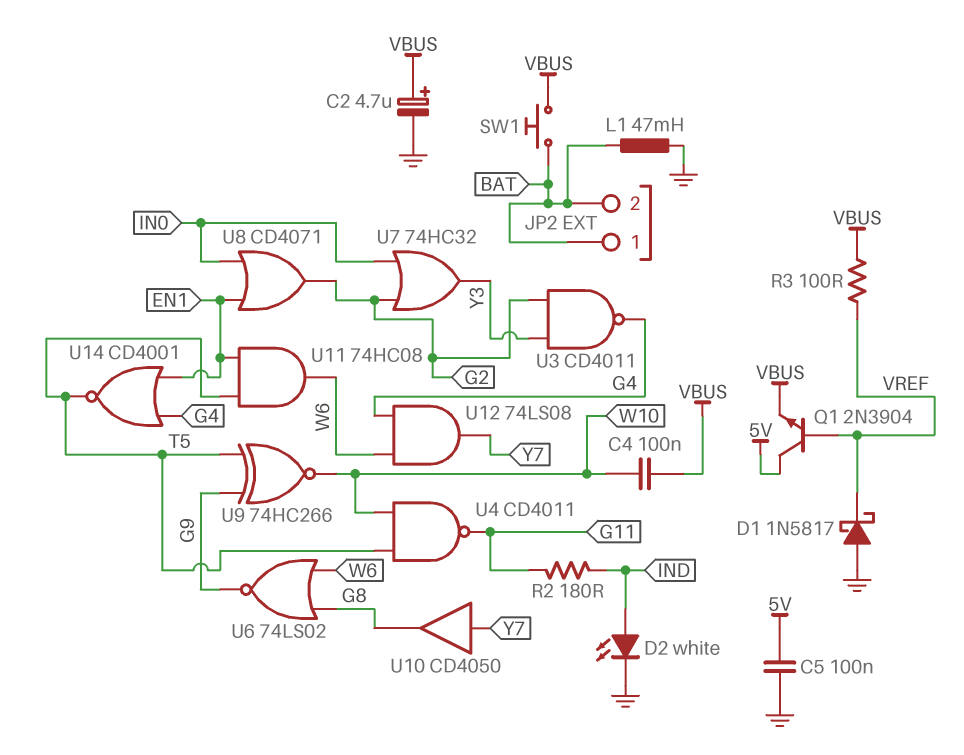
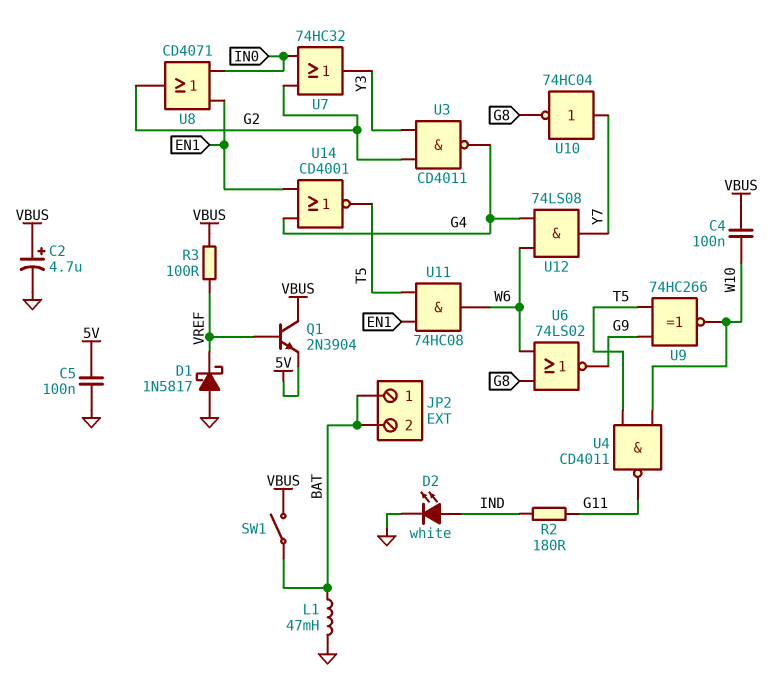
Q1: NPN 2N3904 (B VREF, C 5V, E VBUS) -> NPN 2N3904 (B VREF, C VBUS, E 5V)
SW1: button (BAT, VBUS) -> switch (BAT, VBUS)
U10: buffer CD4050 (in Y7, out G8) -> NOT 74HC04 (in Y7, out G8)

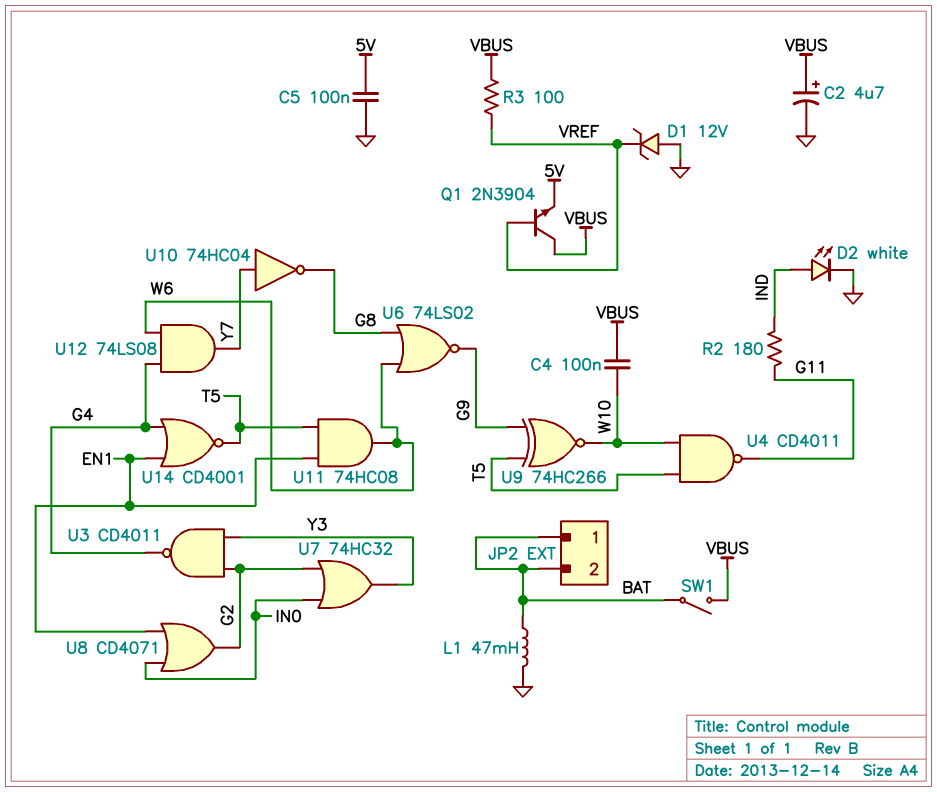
D1: schottky 1N5817 (A GND, K VREF) -> zener 12V (A GND, K VREF)

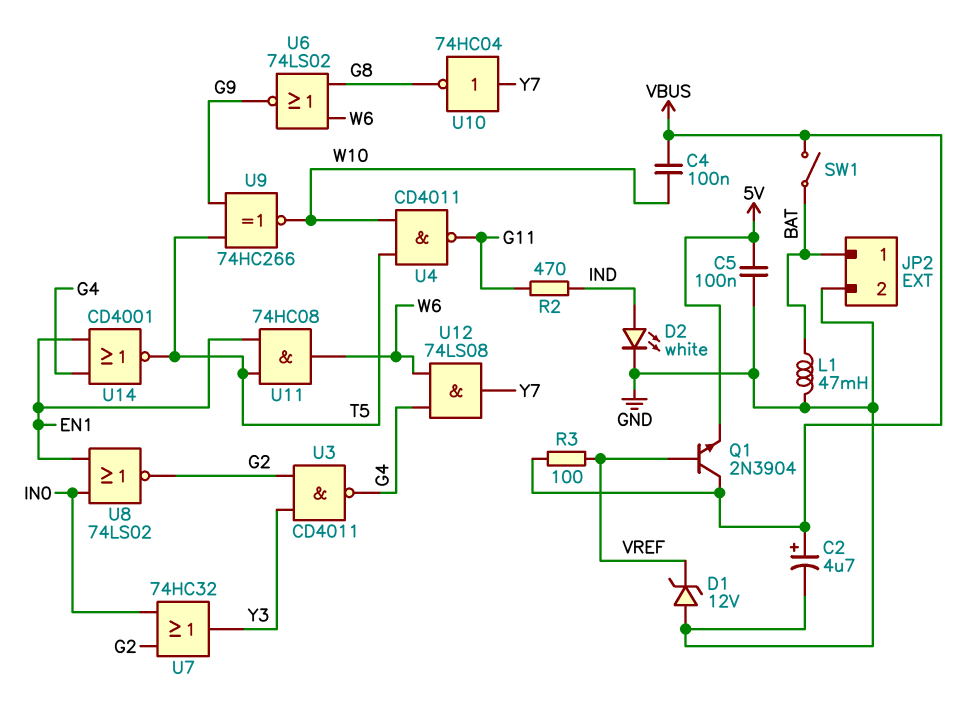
JP2 pin 2: BAT -> GND
R2: 180 (G11, IND) -> 470 (G11, IND)
U8: OR CD4071 (in EN1, in IN0, out G2) -> NOR 74LS02 (in EN1, in IN0, out G2)

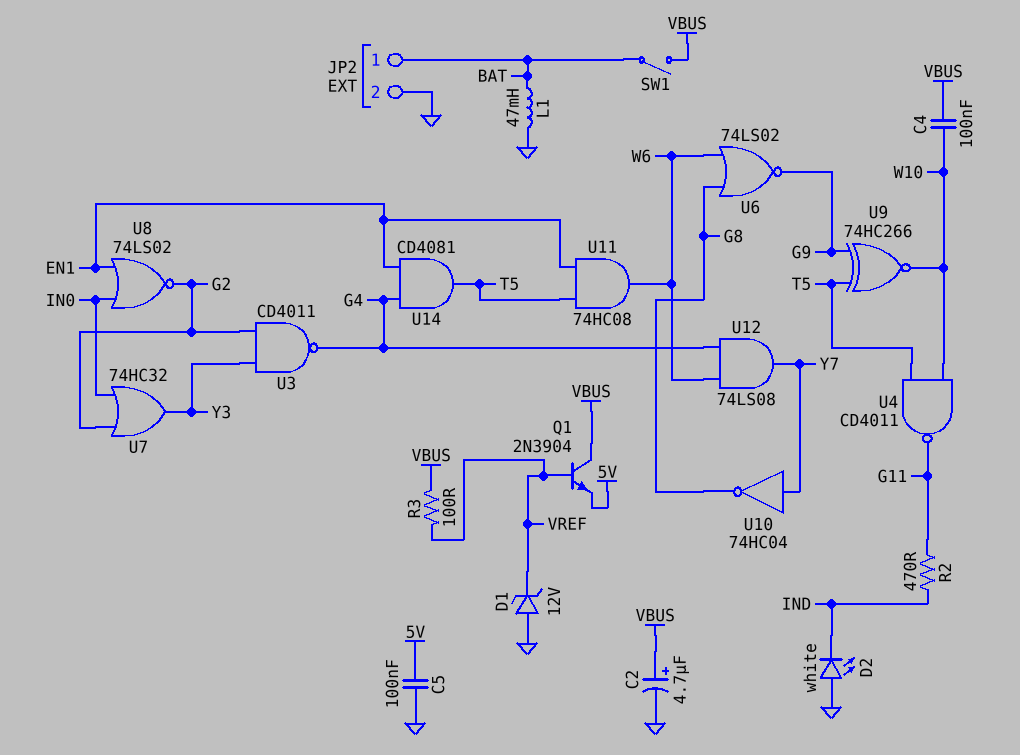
D2: LED white (A IND, K GND) -> LED white (A GND, K IND)
U14: NOR CD4001 (in EN1, in G4, out T5) -> AND CD4081 (in EN1, in G4, out T5)

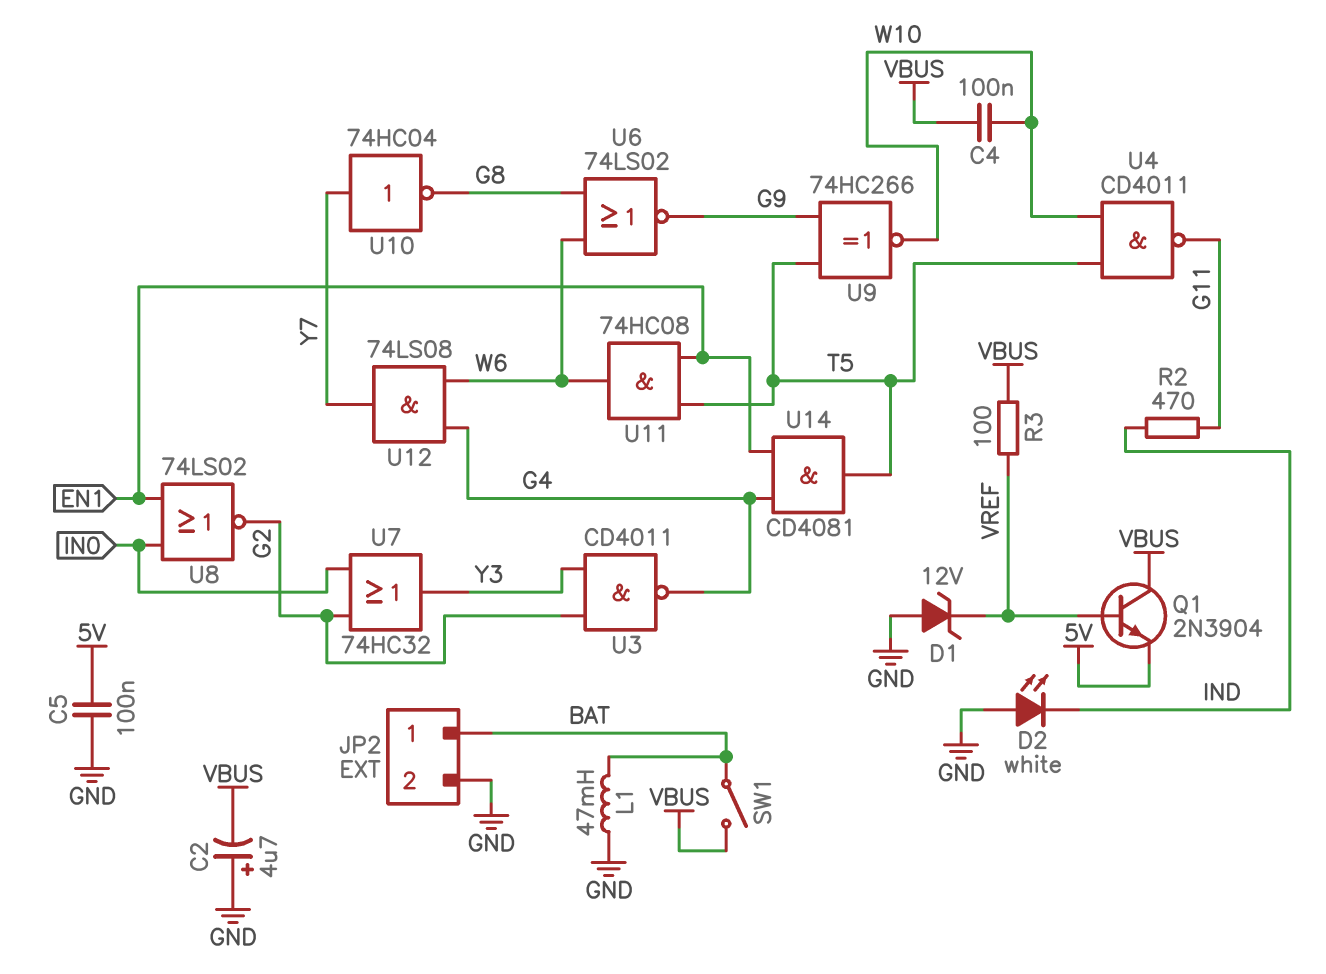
C2: 4.7uF (plus VBUS, minus GND) -> 4.7uF (plus GND, minus VBUS)

